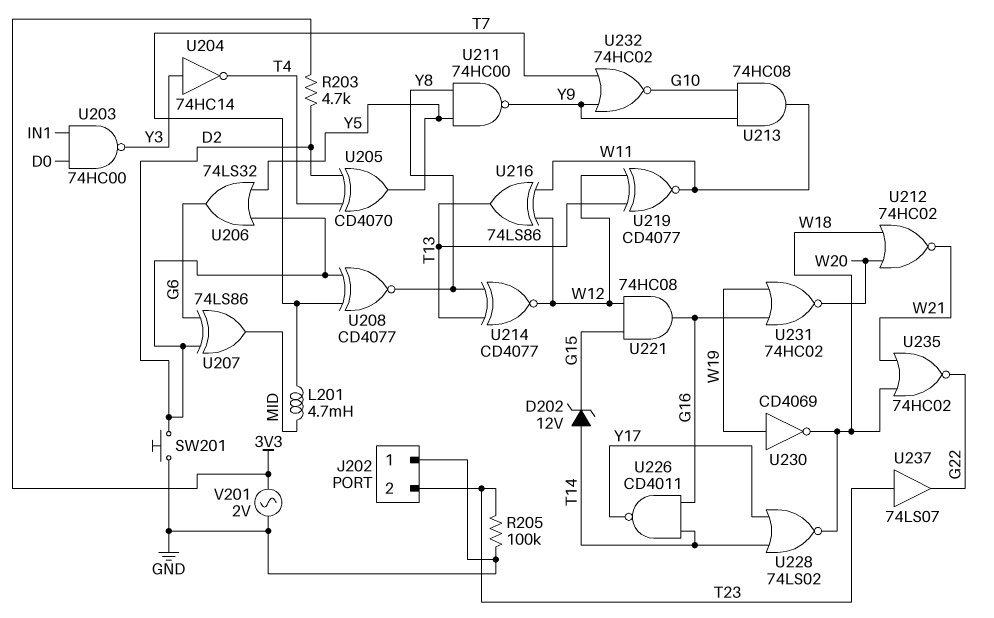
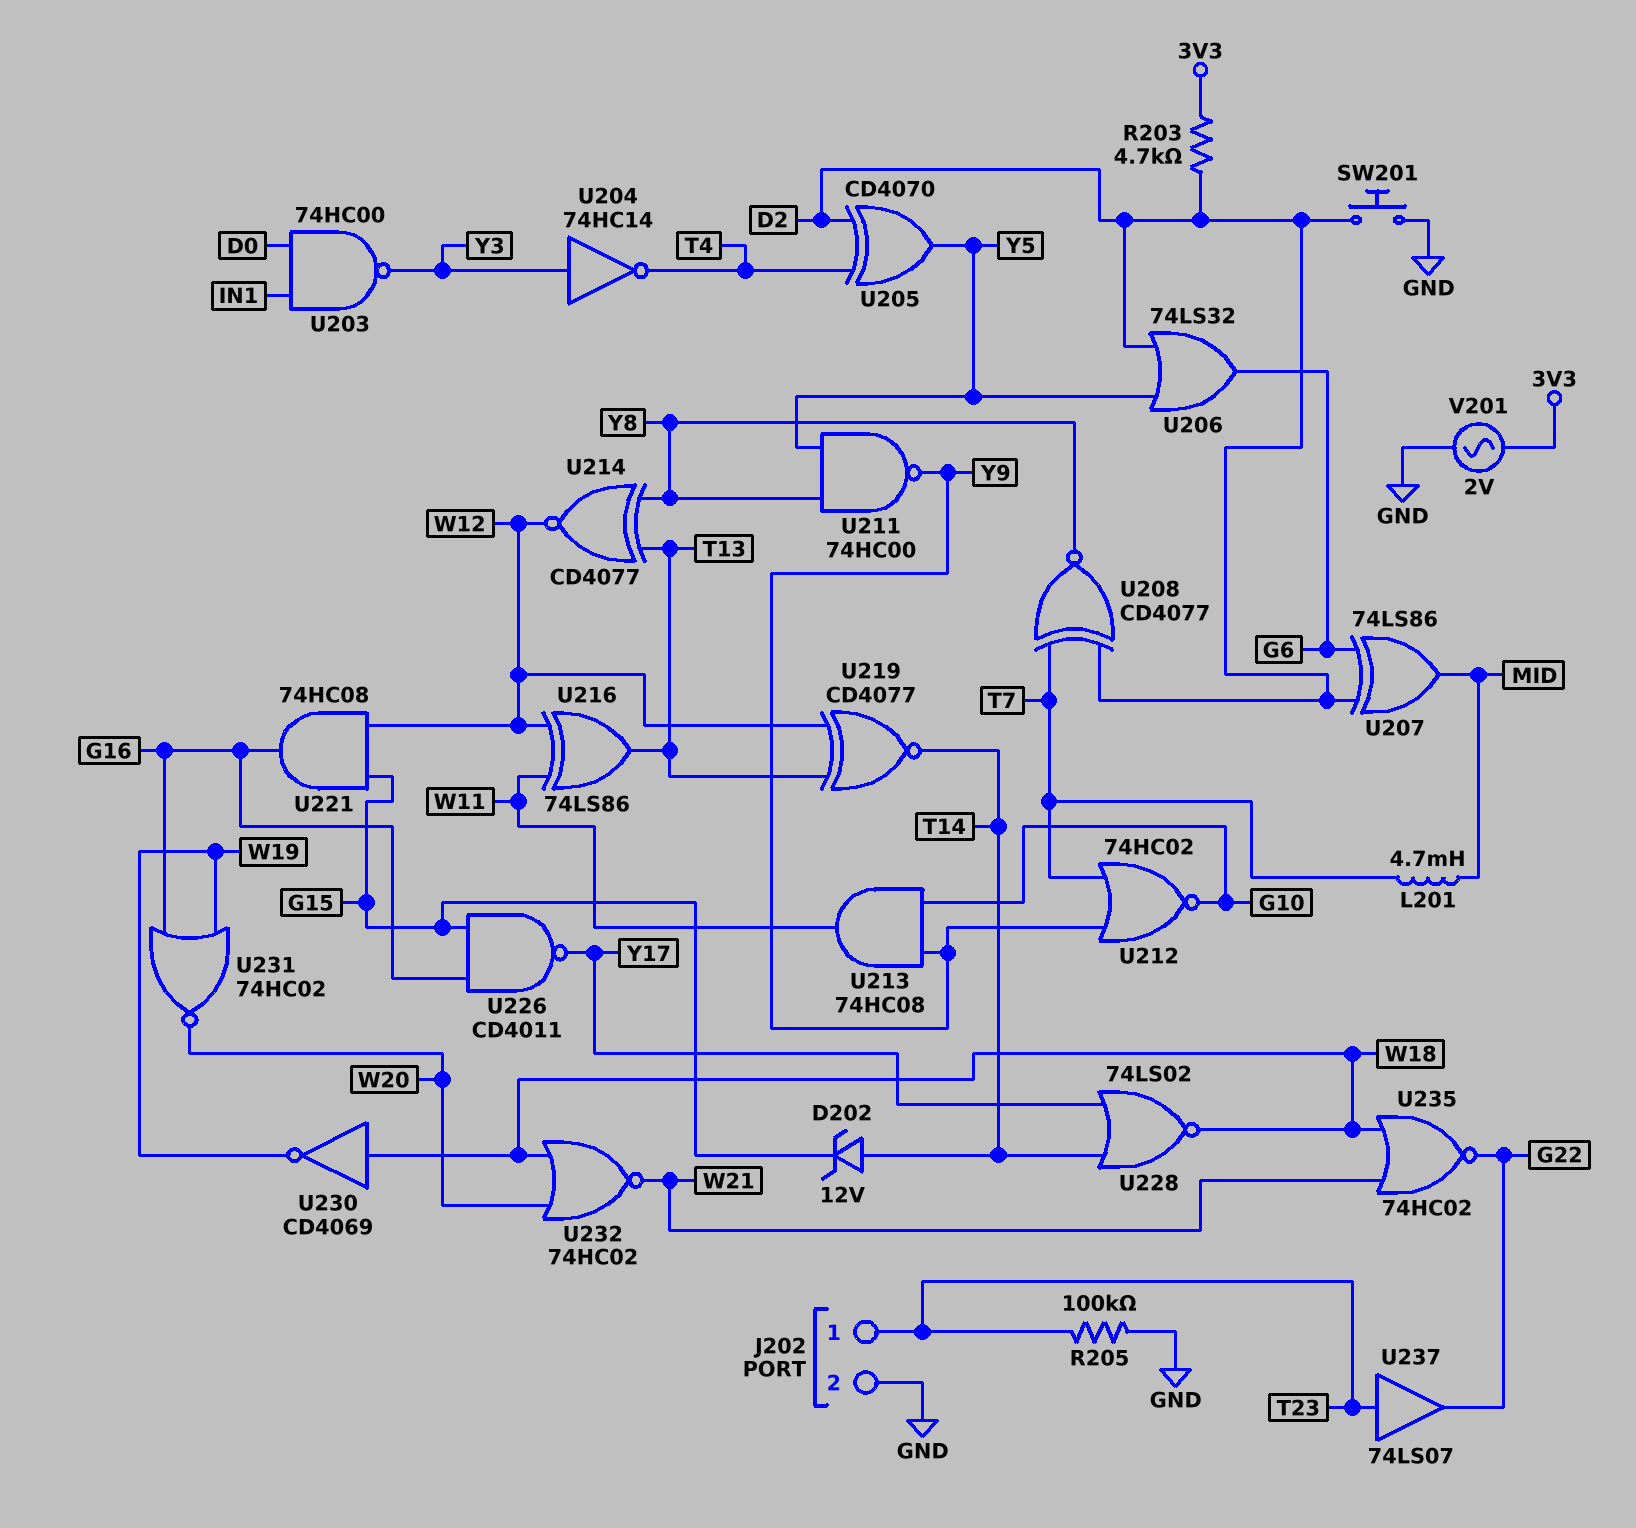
J202 pin 1: GND -> T23
J202 pin 2: T23 -> GND
U212: NOR 74HC02 (in W18, in W20, out W21) -> NOR 74HC02 (in T7, in Y9, out G10)
U219: XNOR CD4077 (in T13, in W12, out W11) -> XNOR CD4077 (in T13, in W12, out T14)
U226: NAND CD4011 (in G16, in T14, out Y17) -> NAND CD4011 (in G15, in G16, out Y17)
U230: NOT CD4069 (in W19, out W18) -> NOT CD4069 (in W18, out W19)
U232: NOR 74HC02 (in T7, in Y9, out G10) -> NOR 74HC02 (in W18, in W20, out W21)

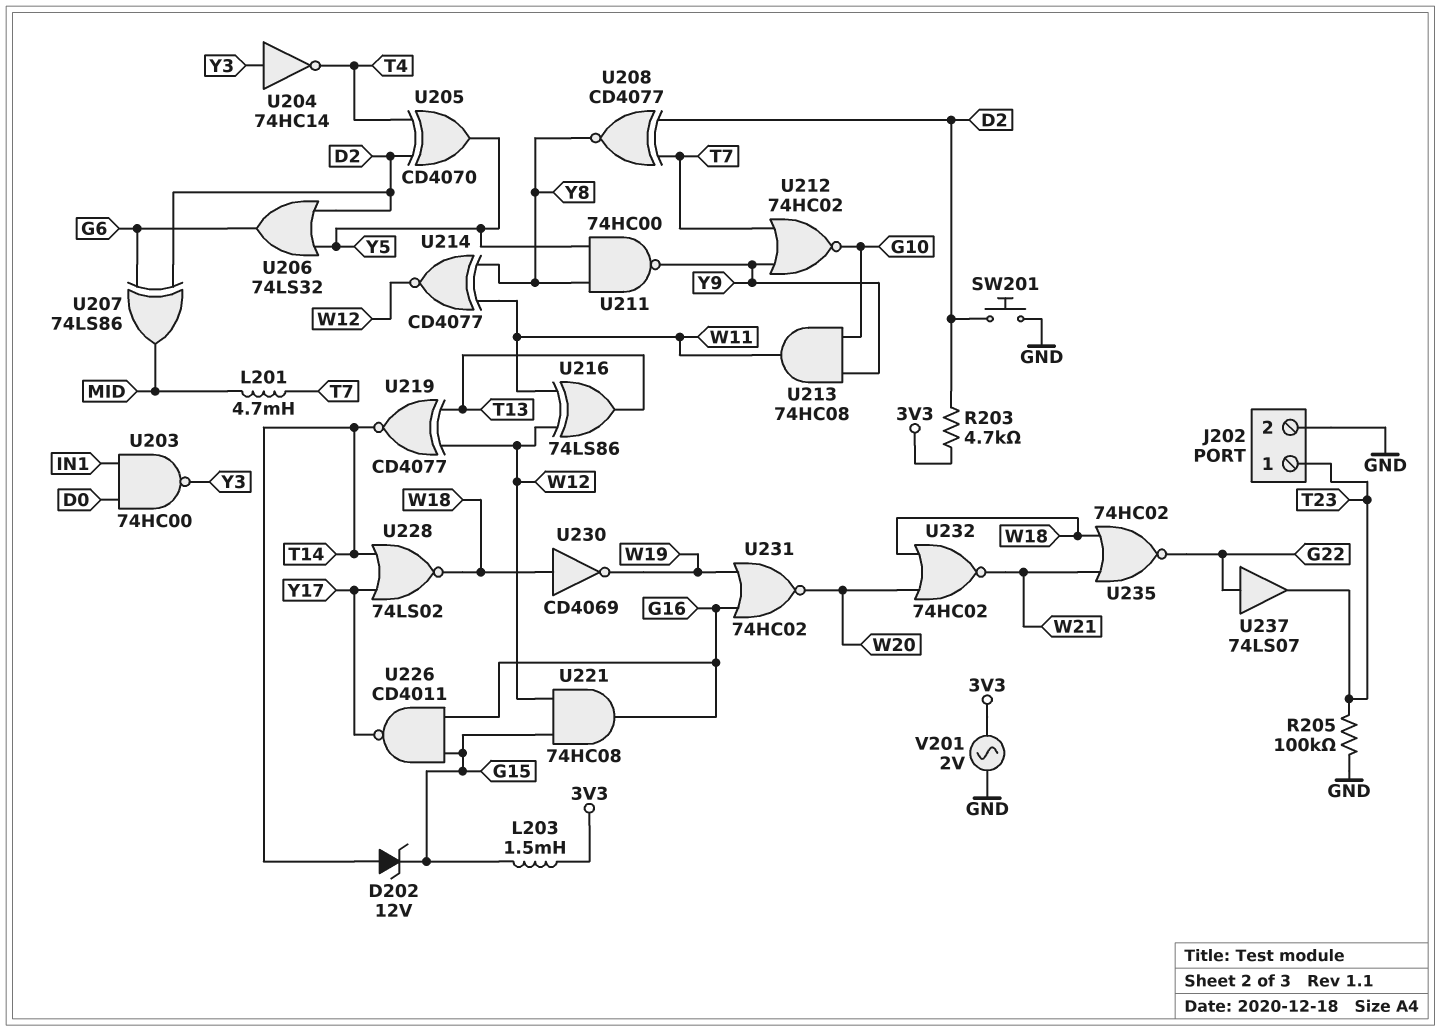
L203: none -> 1.5mH (3V3, G15)
U214: XNOR CD4077 (in T13, in Y8, out W12) -> XNOR CD4077 (in W11, in Y8, out W12)
U237: buffer 74LS07 (in T23, out G22) -> buffer 74LS07 (in G22, out T23)

